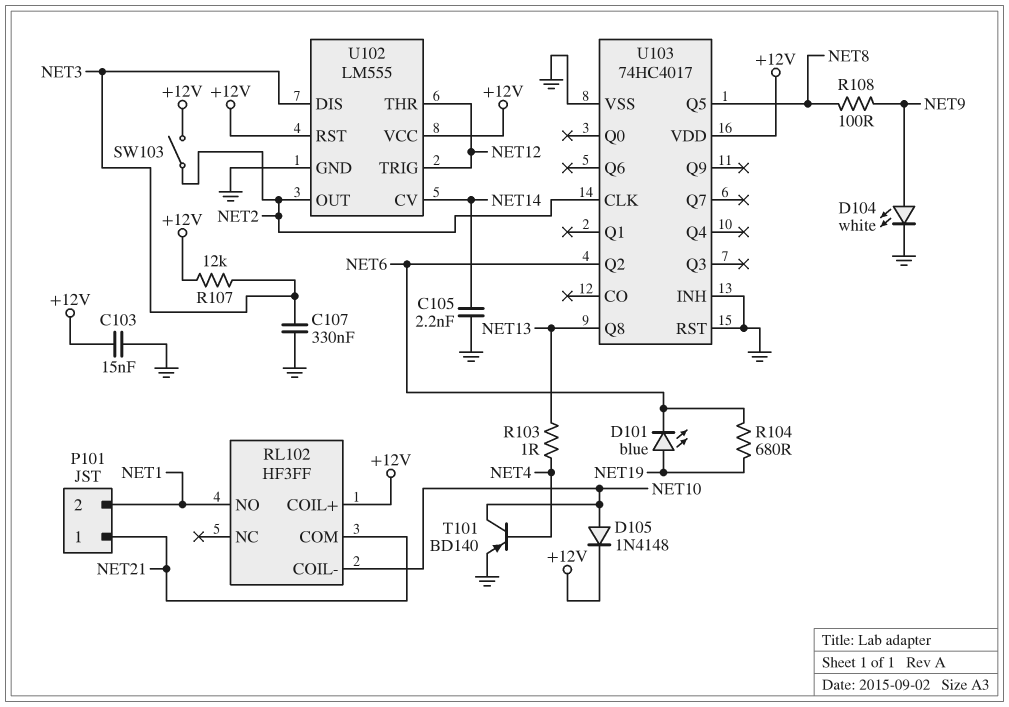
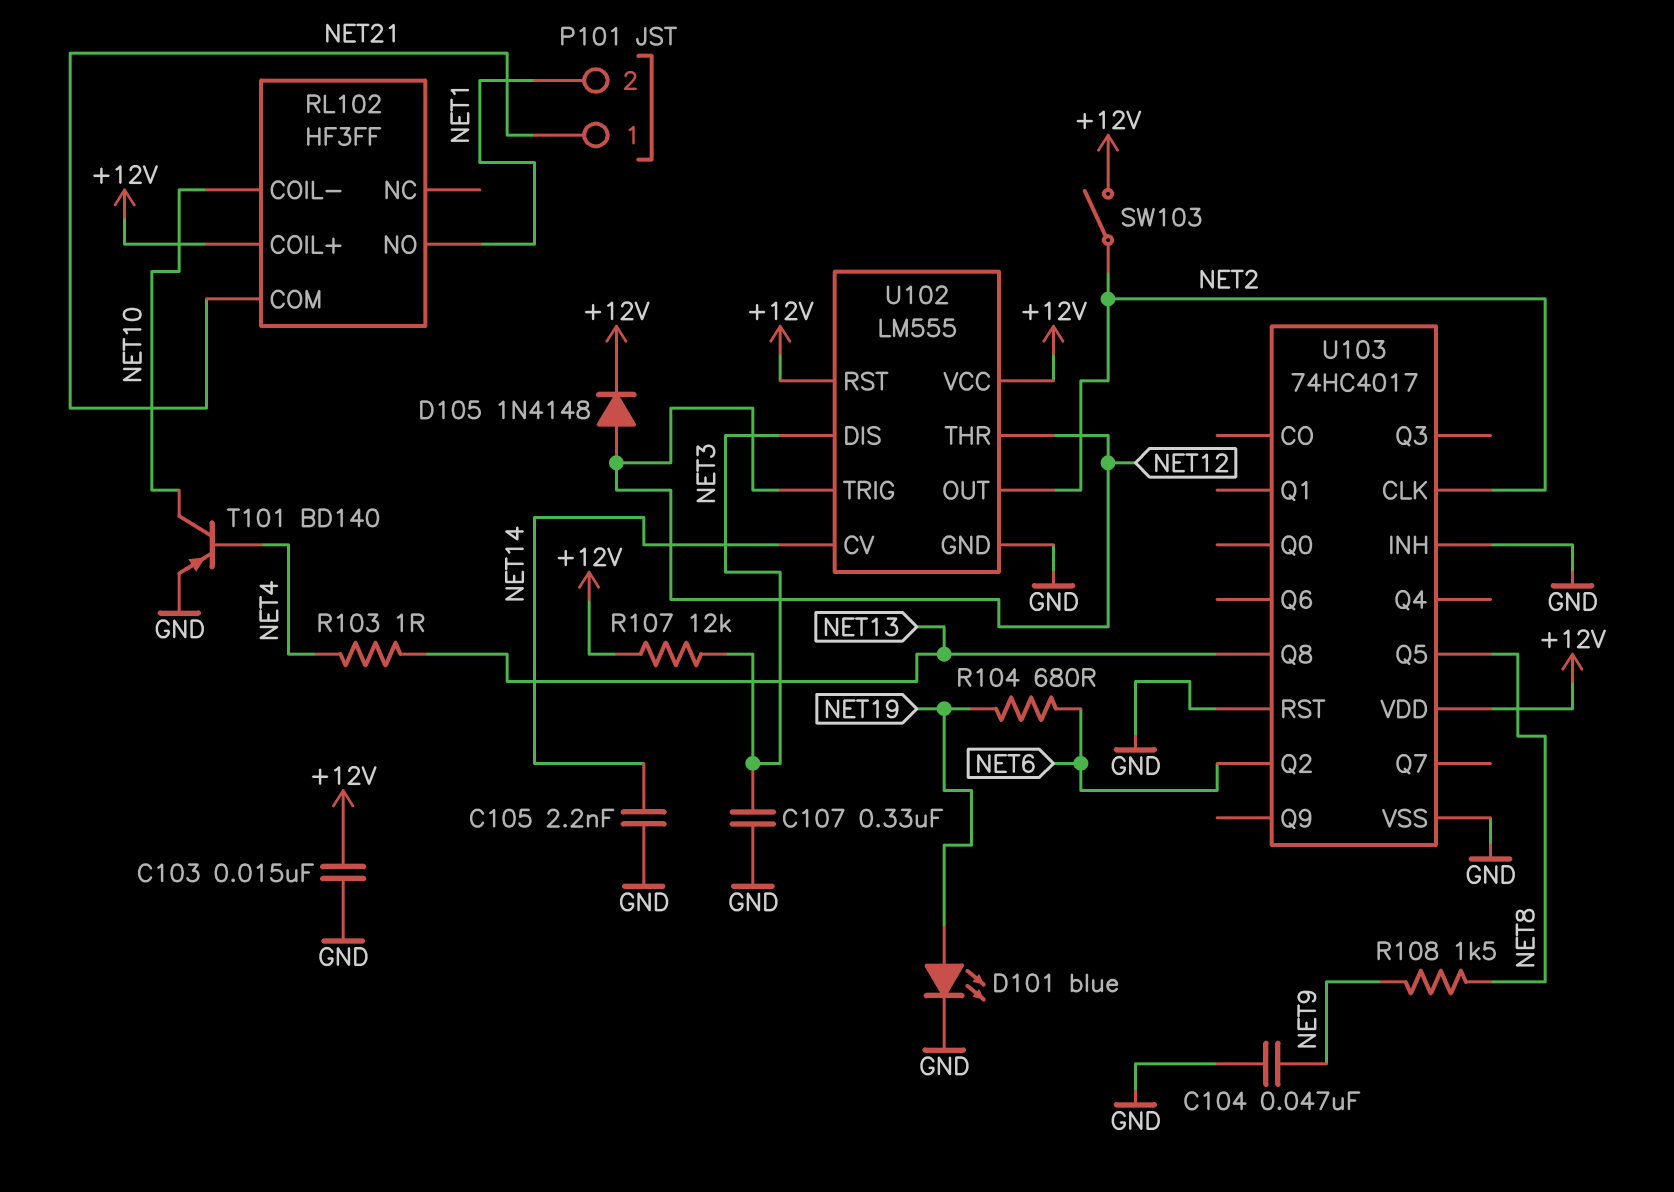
C104: none -> 47nF (GND, NET9)
D101: LED blue (A NET19, K NET6) -> LED blue (A NET19, K GND)
D104: LED white (A NET9, K GND) -> none
D105: diode 1N4148 (A NET10, K +12V) -> diode 1N4148 (A NET12, K +12V)
R108: 100 (NET8, NET9) -> 1.5k (NET8, NET9)

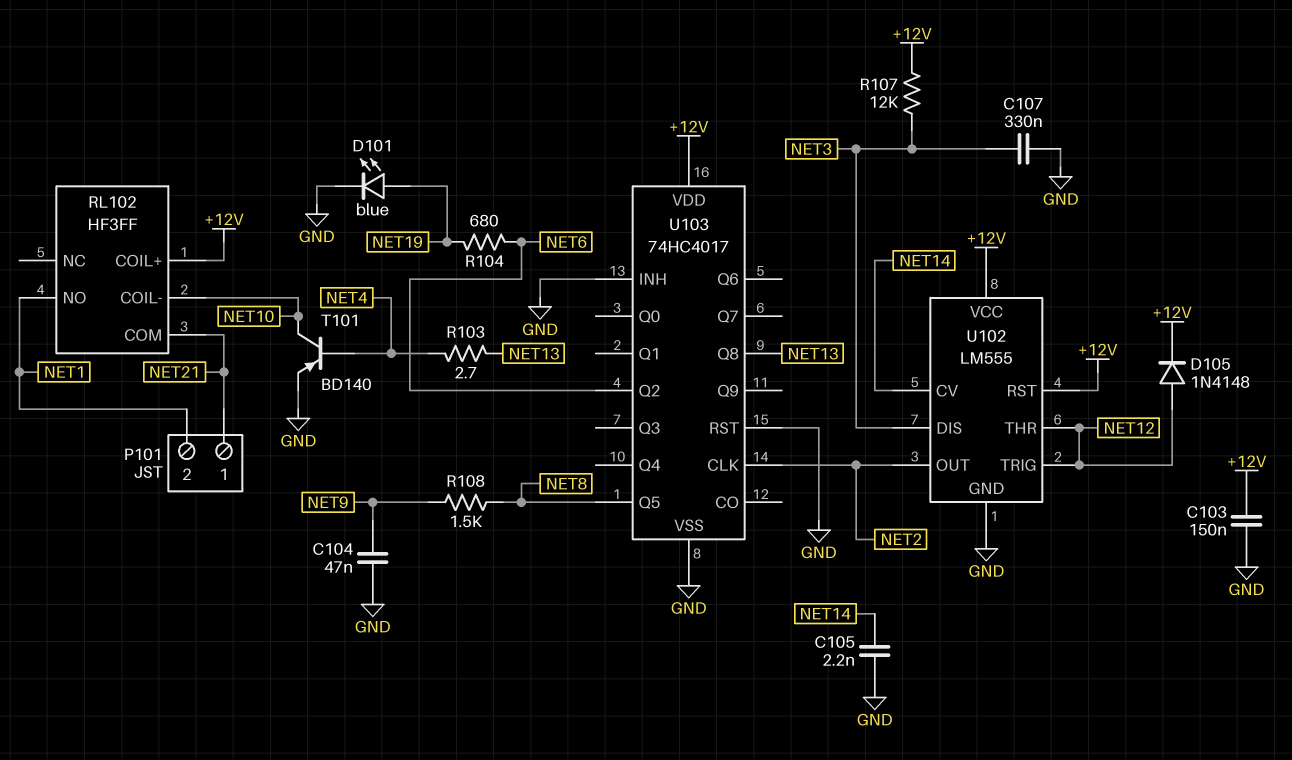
C103: 15nF (+12V, GND) -> 150nF (+12V, GND)
R103: 1 (NET4, NET13) -> 2.7 (NET4, NET13)
SW103: switch (+12V, NET2) -> none

